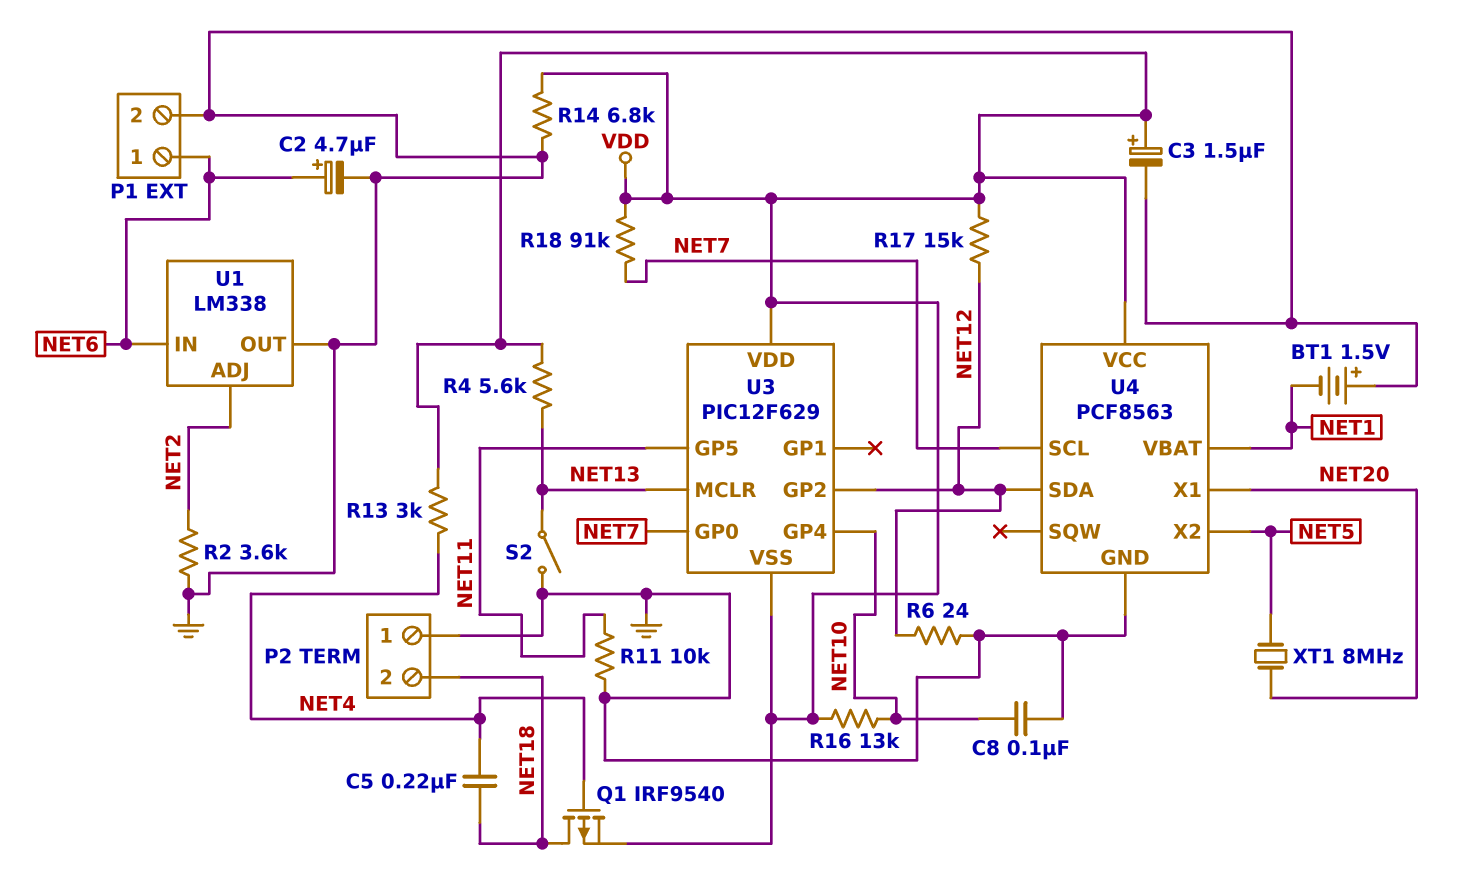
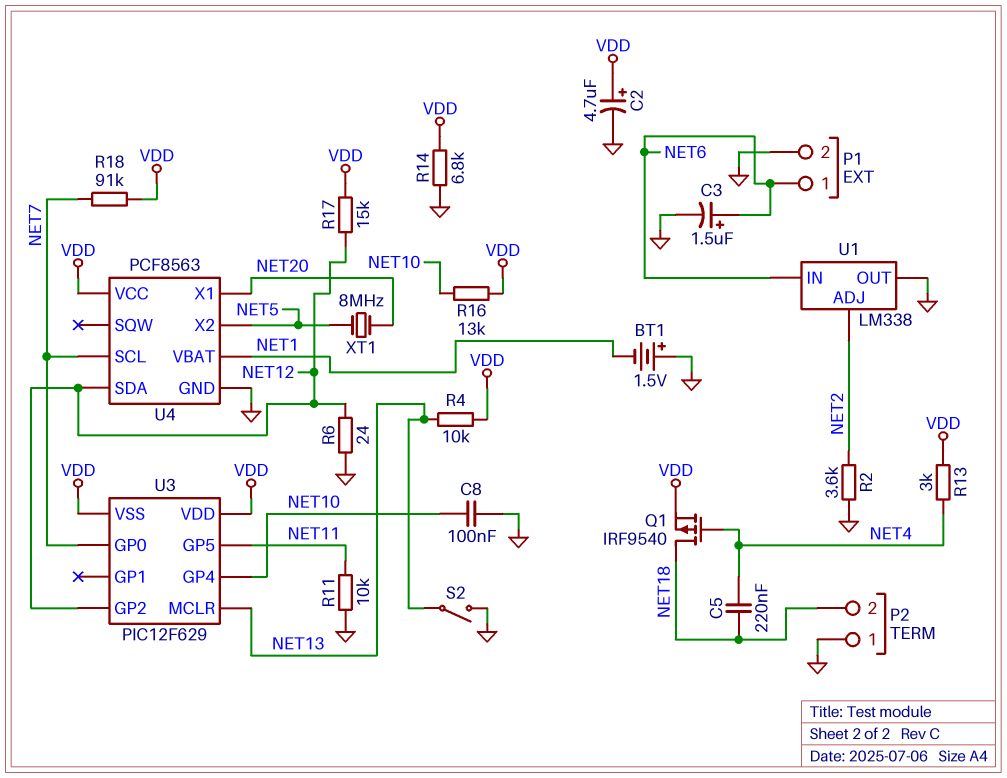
C2: 4.7uF (plus NET6, minus GND) -> 4.7uF (plus VDD, minus GND)
C3: 1.5uF (plus VDD, minus GND) -> 1.5uF (plus NET6, minus GND)
R4: 5.6k (NET13, VDD) -> 10k (NET13, VDD)

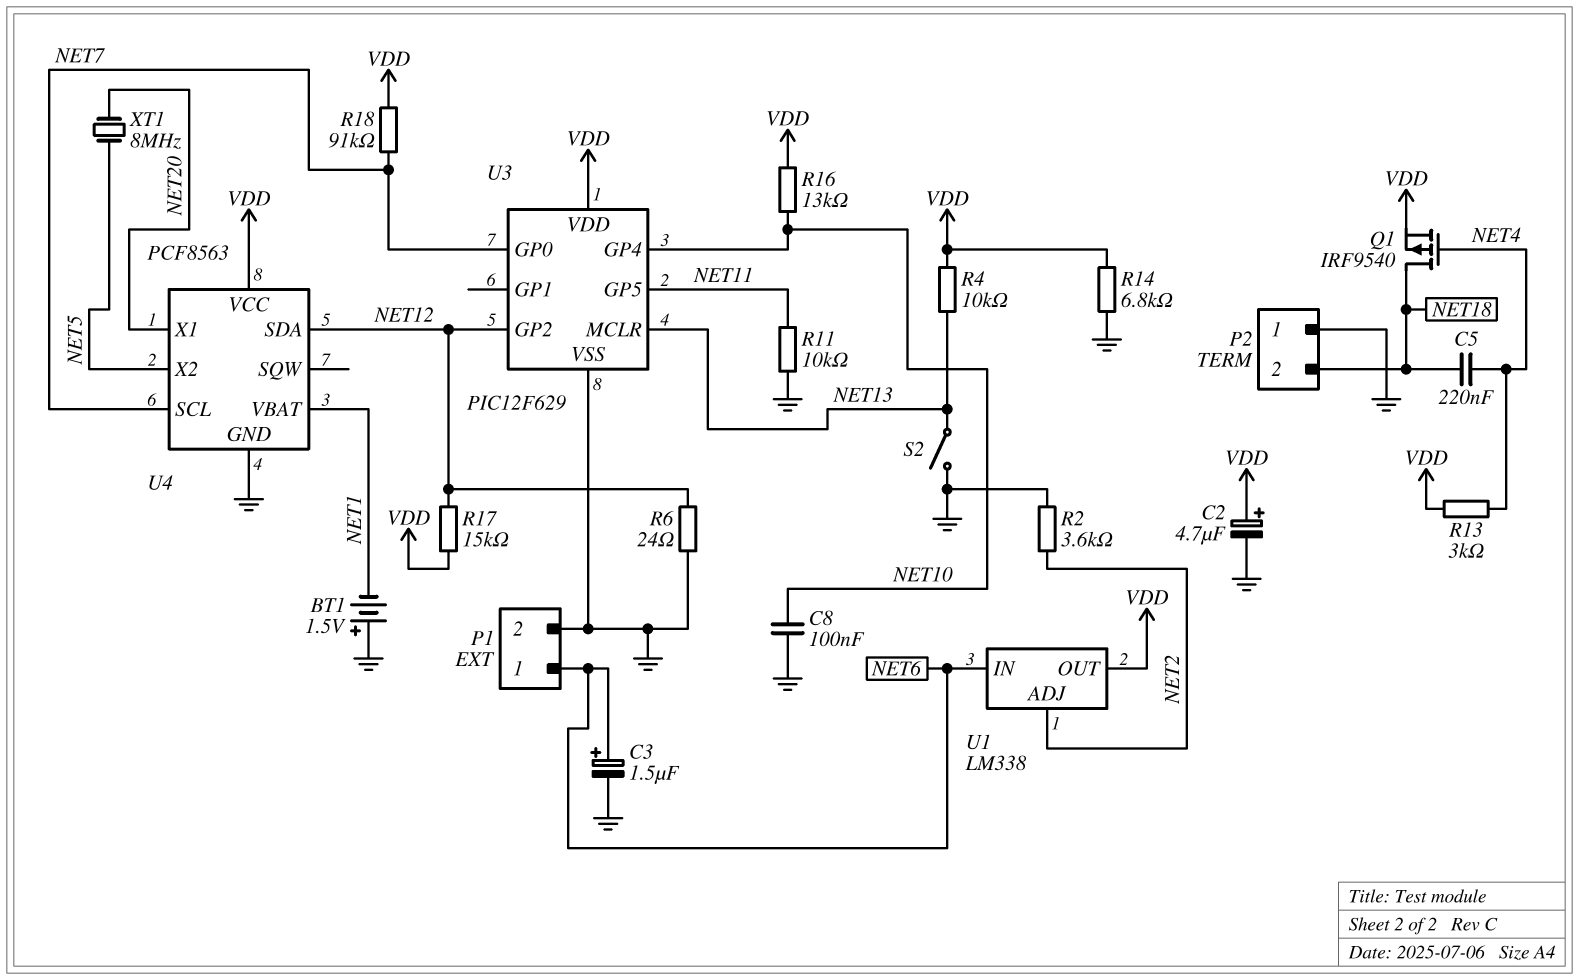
U1 pin OUT: GND -> VDD
U3 pin VSS: VDD -> GND

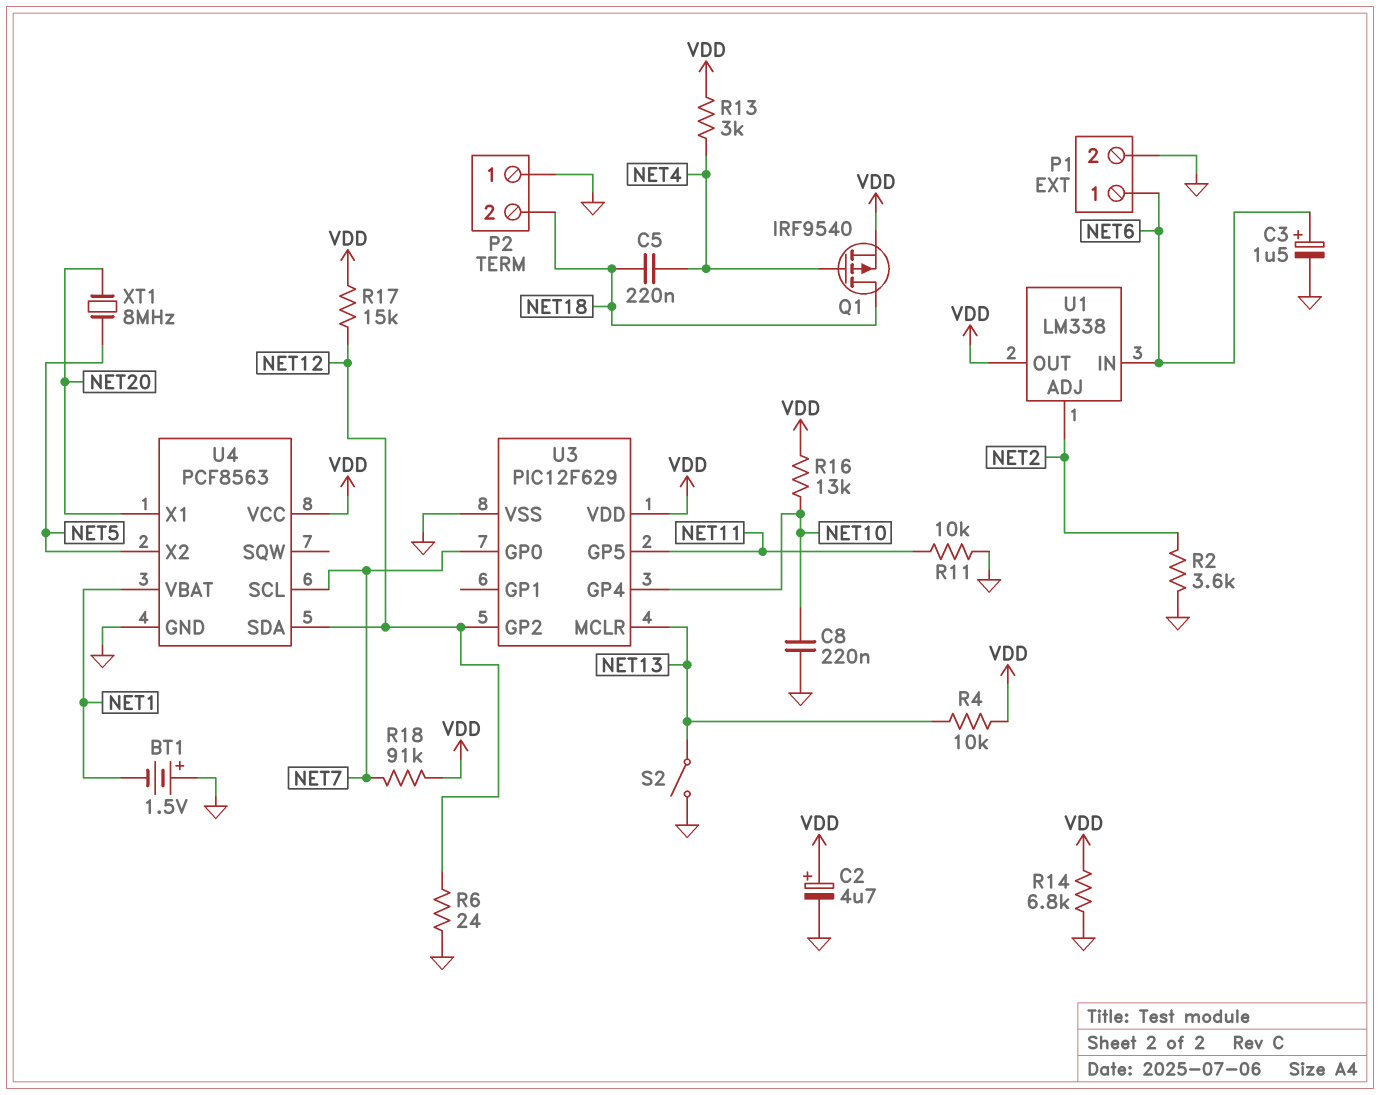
C8: 100nF (GND, NET10) -> 220nF (GND, NET10)

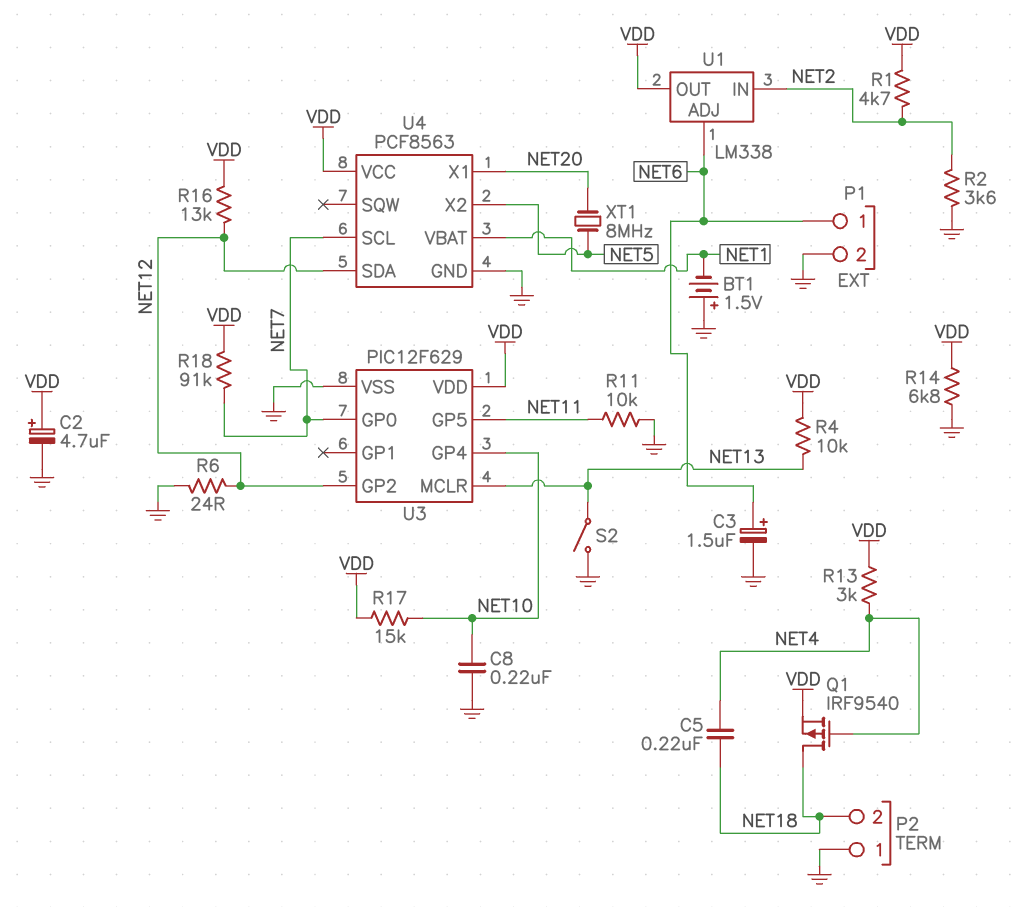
R1: none -> 4.7k (NET2, VDD)
R16: 13k (NET10, VDD) -> 13k (NET12, VDD)
R17: 15k (NET12, VDD) -> 15k (NET10, VDD)
U1 pin ADJ: NET2 -> NET6
U1 pin IN: NET6 -> NET2

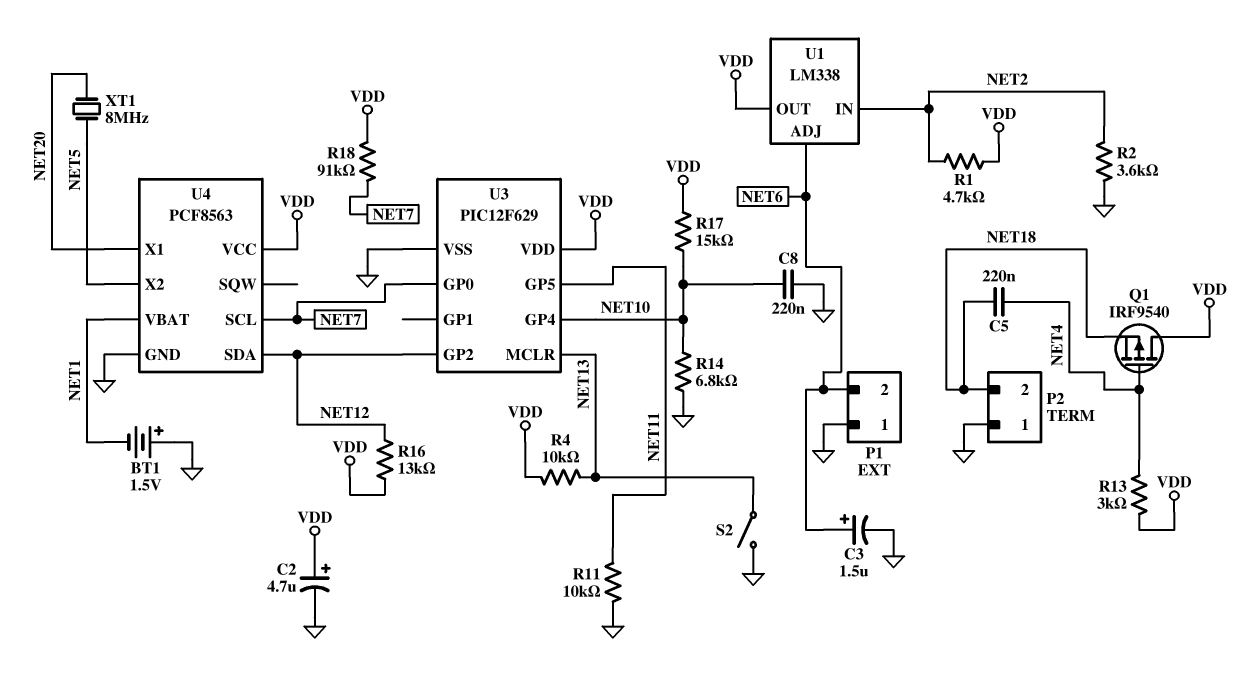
P1 pin 1: NET6 -> GND
P1 pin 2: GND -> NET6
Q1: PMOS IRF9540 (G NET4, D NET18, S VDD) -> PMOS IRF9540 (G NET4, D VDD, S NET18)
R6: 24 (GND, NET12) -> none
R14: 6.8k (GND, VDD) -> 6.8k (GND, NET10)

